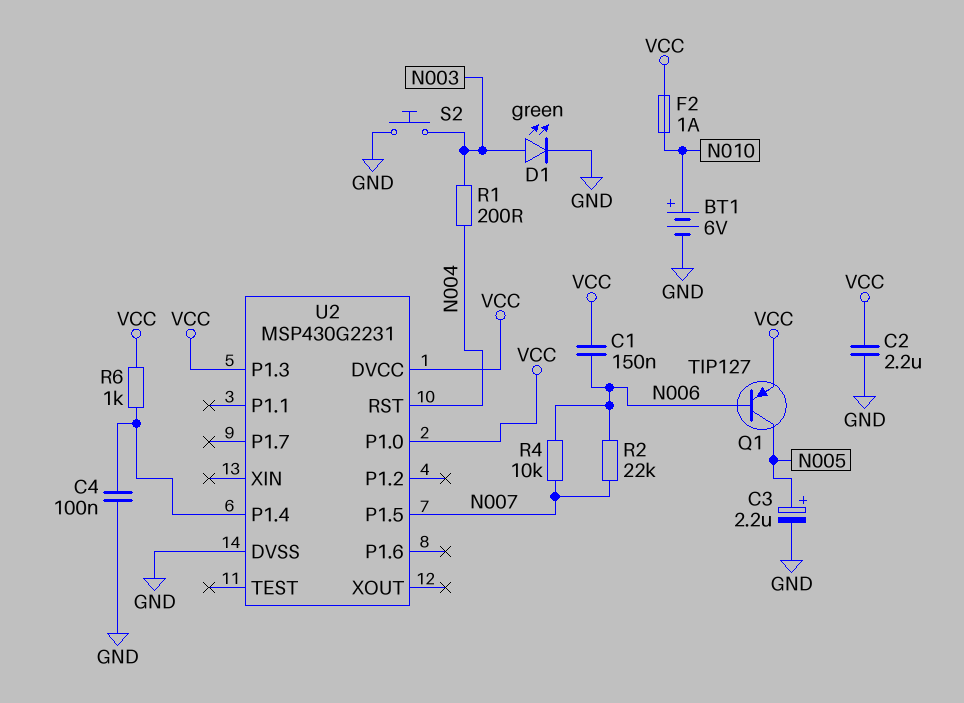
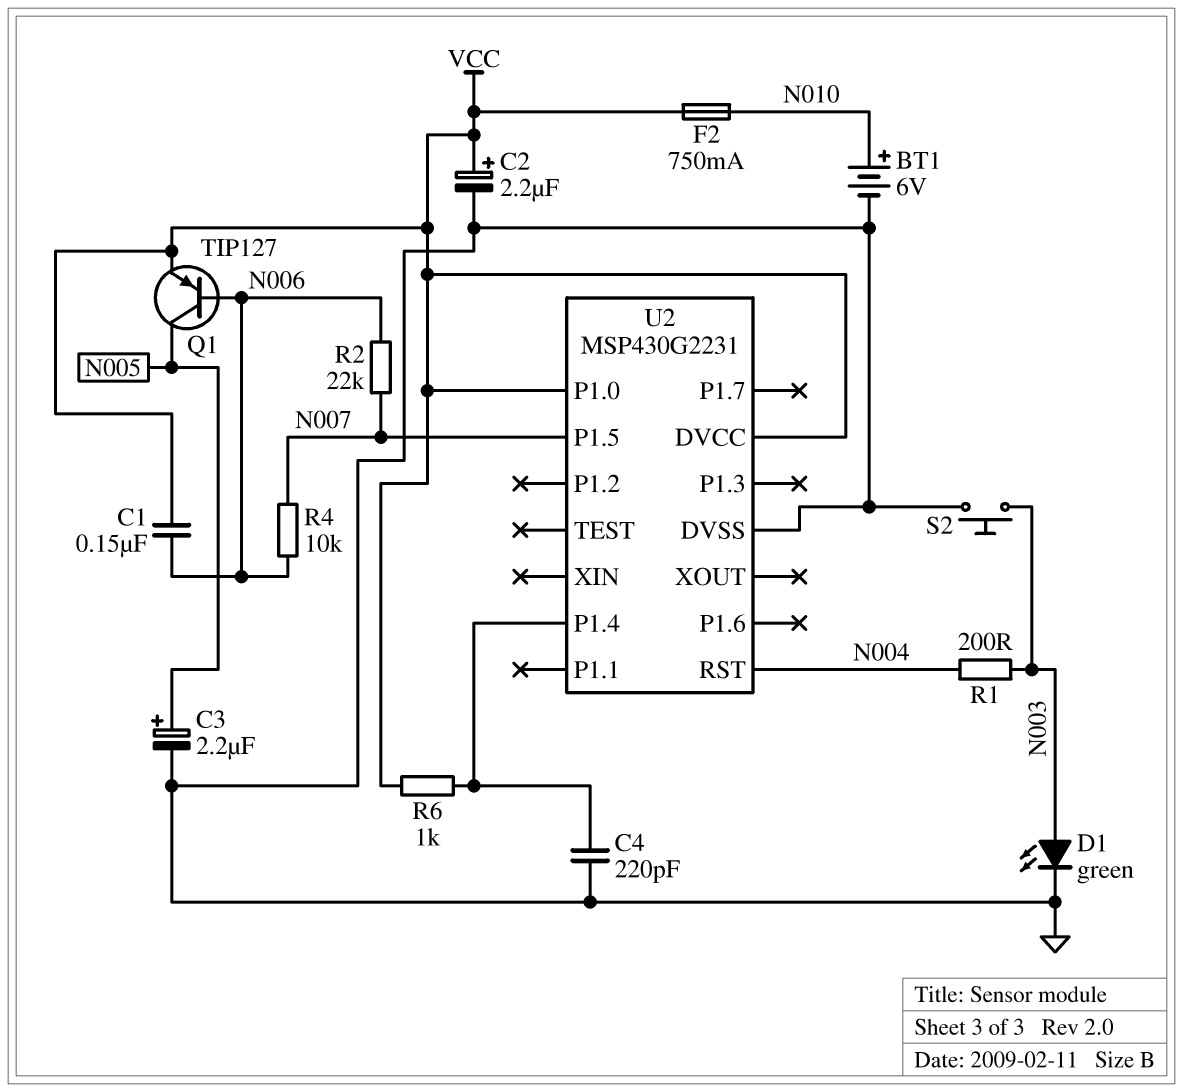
C2: 2.2uF (GND, VCC) -> 2.2uF (plus VCC, minus GND)
C4: 100nF (GND, U2/P1.4) -> 220pF (GND, U2/P1.4)
F2: 1A (N010, VCC) -> 750mA (N010, VCC)
U2 pin P1.3: VCC -> none

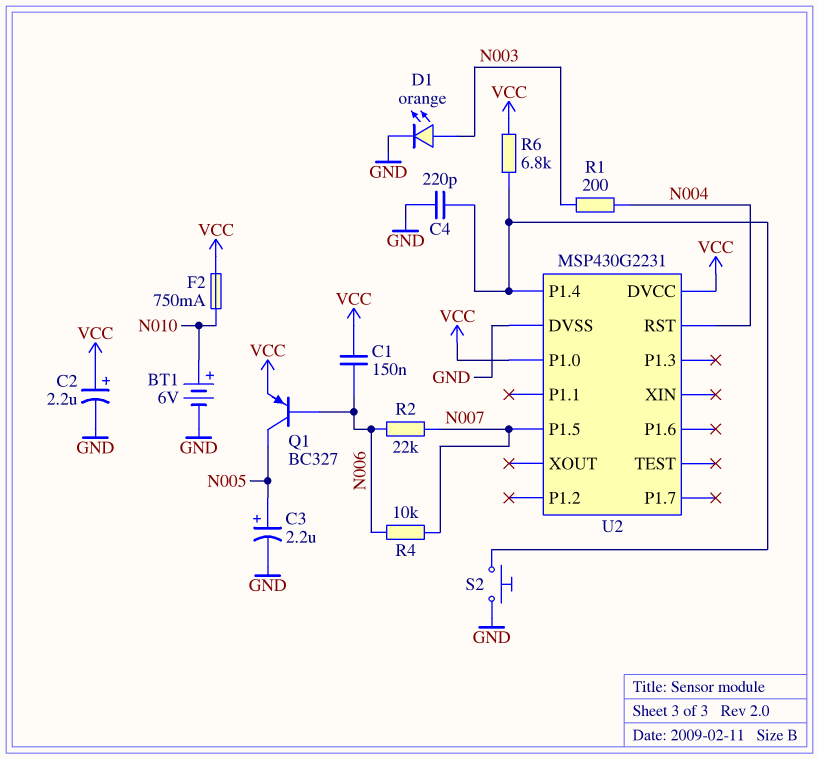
D1: LED green (A N003, K GND) -> LED orange (A N003, K GND)
Q1: PNP TIP127 (B N006, C N005, E VCC) -> PNP BC327 (B N006, C N005, E VCC)
R6: 1k (U2/P1.4, VCC) -> 6.8k (U2/P1.4, VCC)
S2: button (GND, N003) -> button (GND, U2/P1.4)

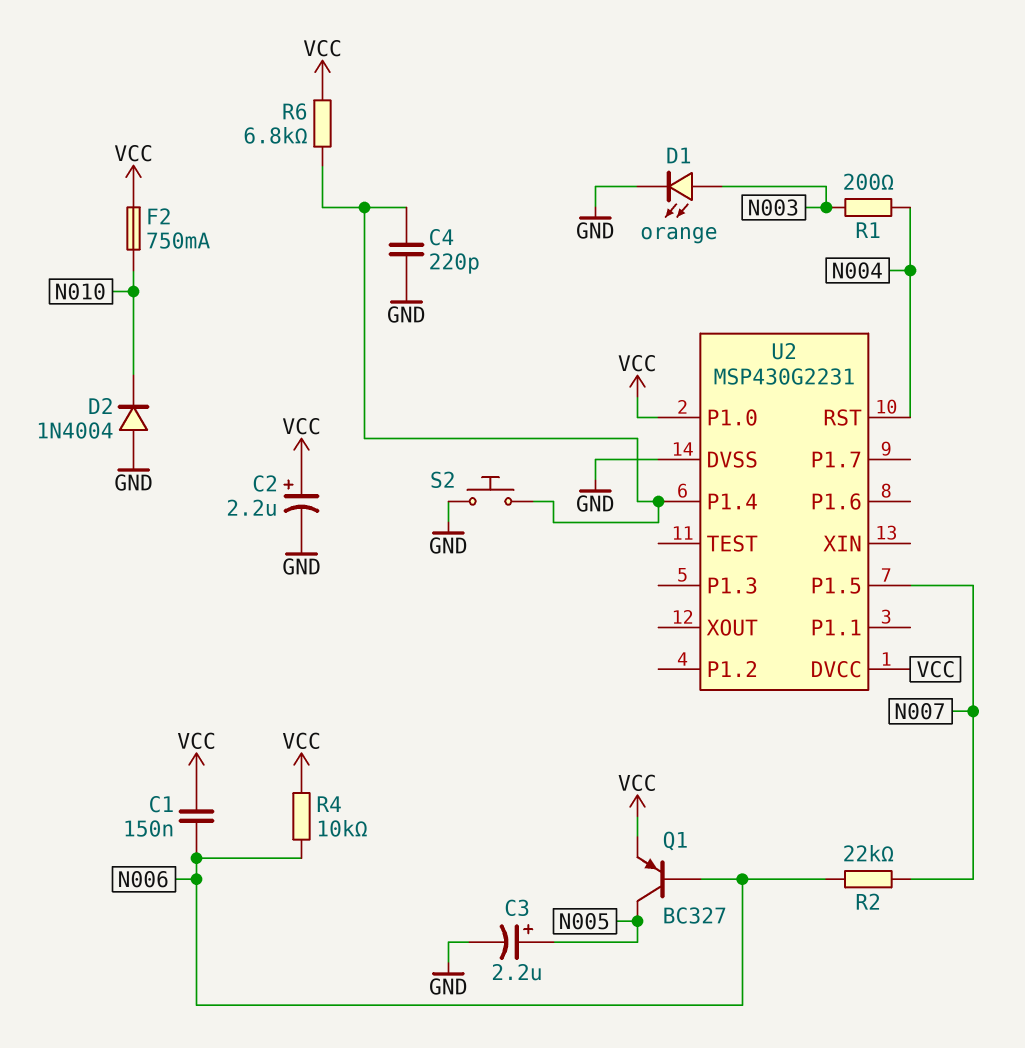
BT1: 6V (plus N010, minus GND) -> none
D2: none -> diode 1N4004 (A GND, K N010)
R4: 10k (N006, N007) -> 10k (N006, VCC)

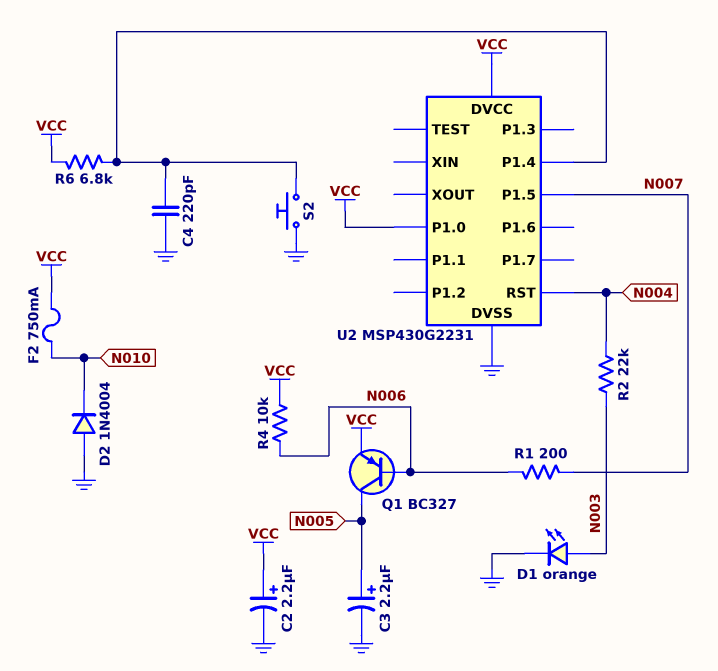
C1: 150nF (N006, VCC) -> none
R1: 200 (N003, N004) -> 200 (N006, N007)
R2: 22k (N006, N007) -> 22k (N003, N004)

